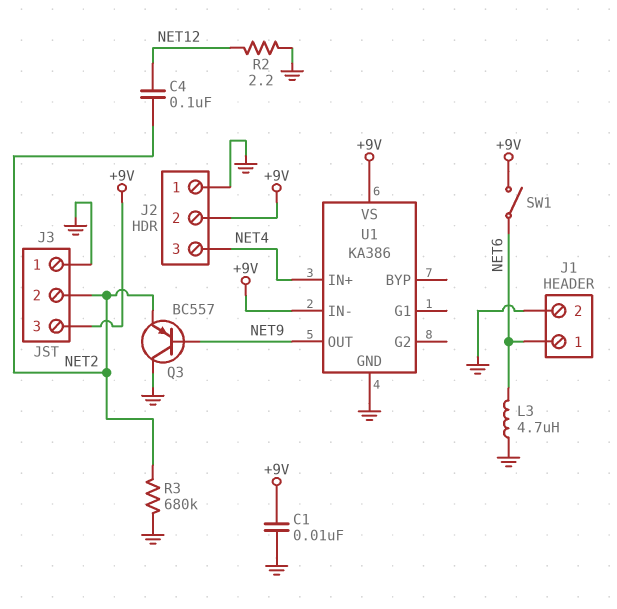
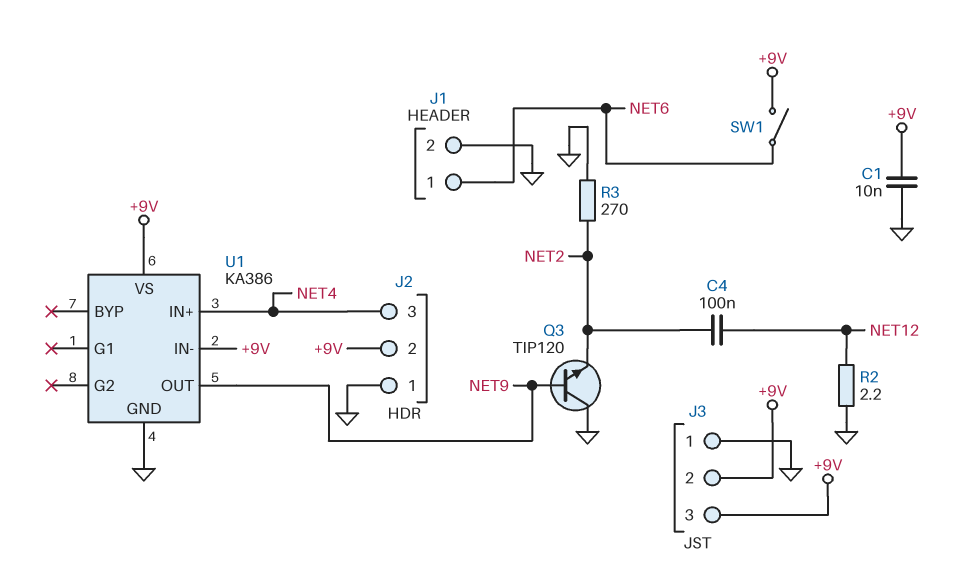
J3 pin 2: NET2 -> +9V
L3: 4.7uH (GND, NET6) -> none
Q3: PNP BC557 (B NET9, C GND, E NET2) -> NPN TIP120 (B NET9, C GND, E NET2)
R3: 680k (GND, NET2) -> 270 (GND, NET2)

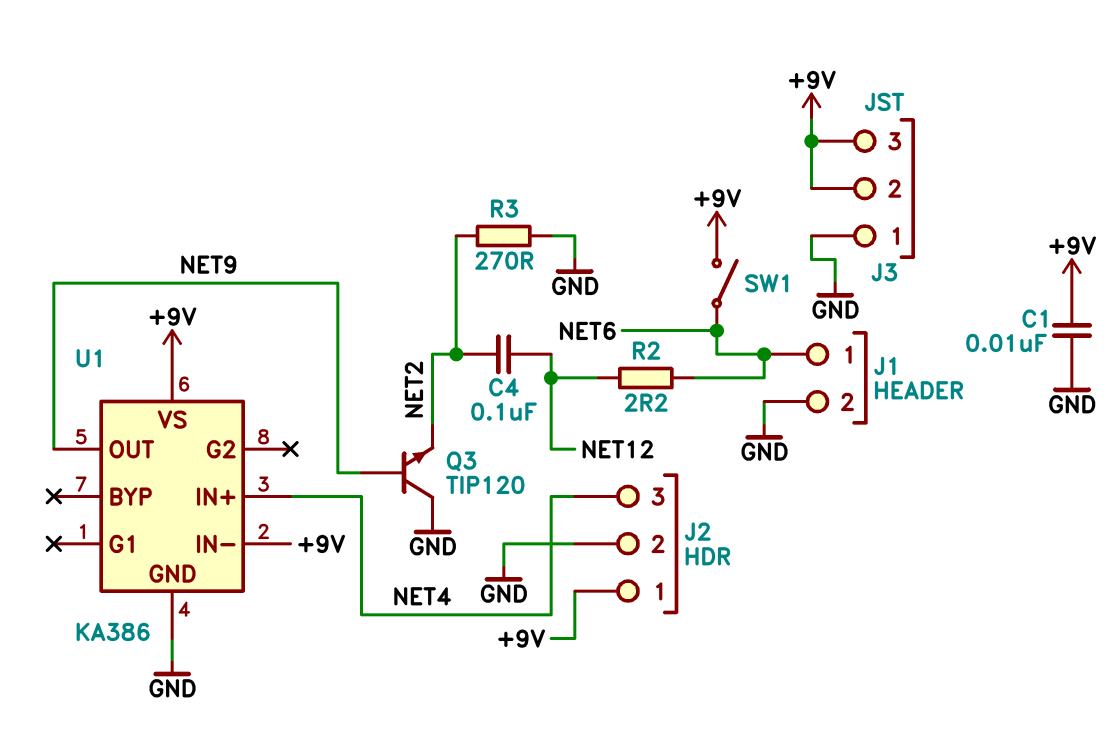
J2 pin 1: GND -> +9V
J2 pin 2: +9V -> GND
R2: 2.2 (GND, NET12) -> 2.2 (NET6, NET12)

